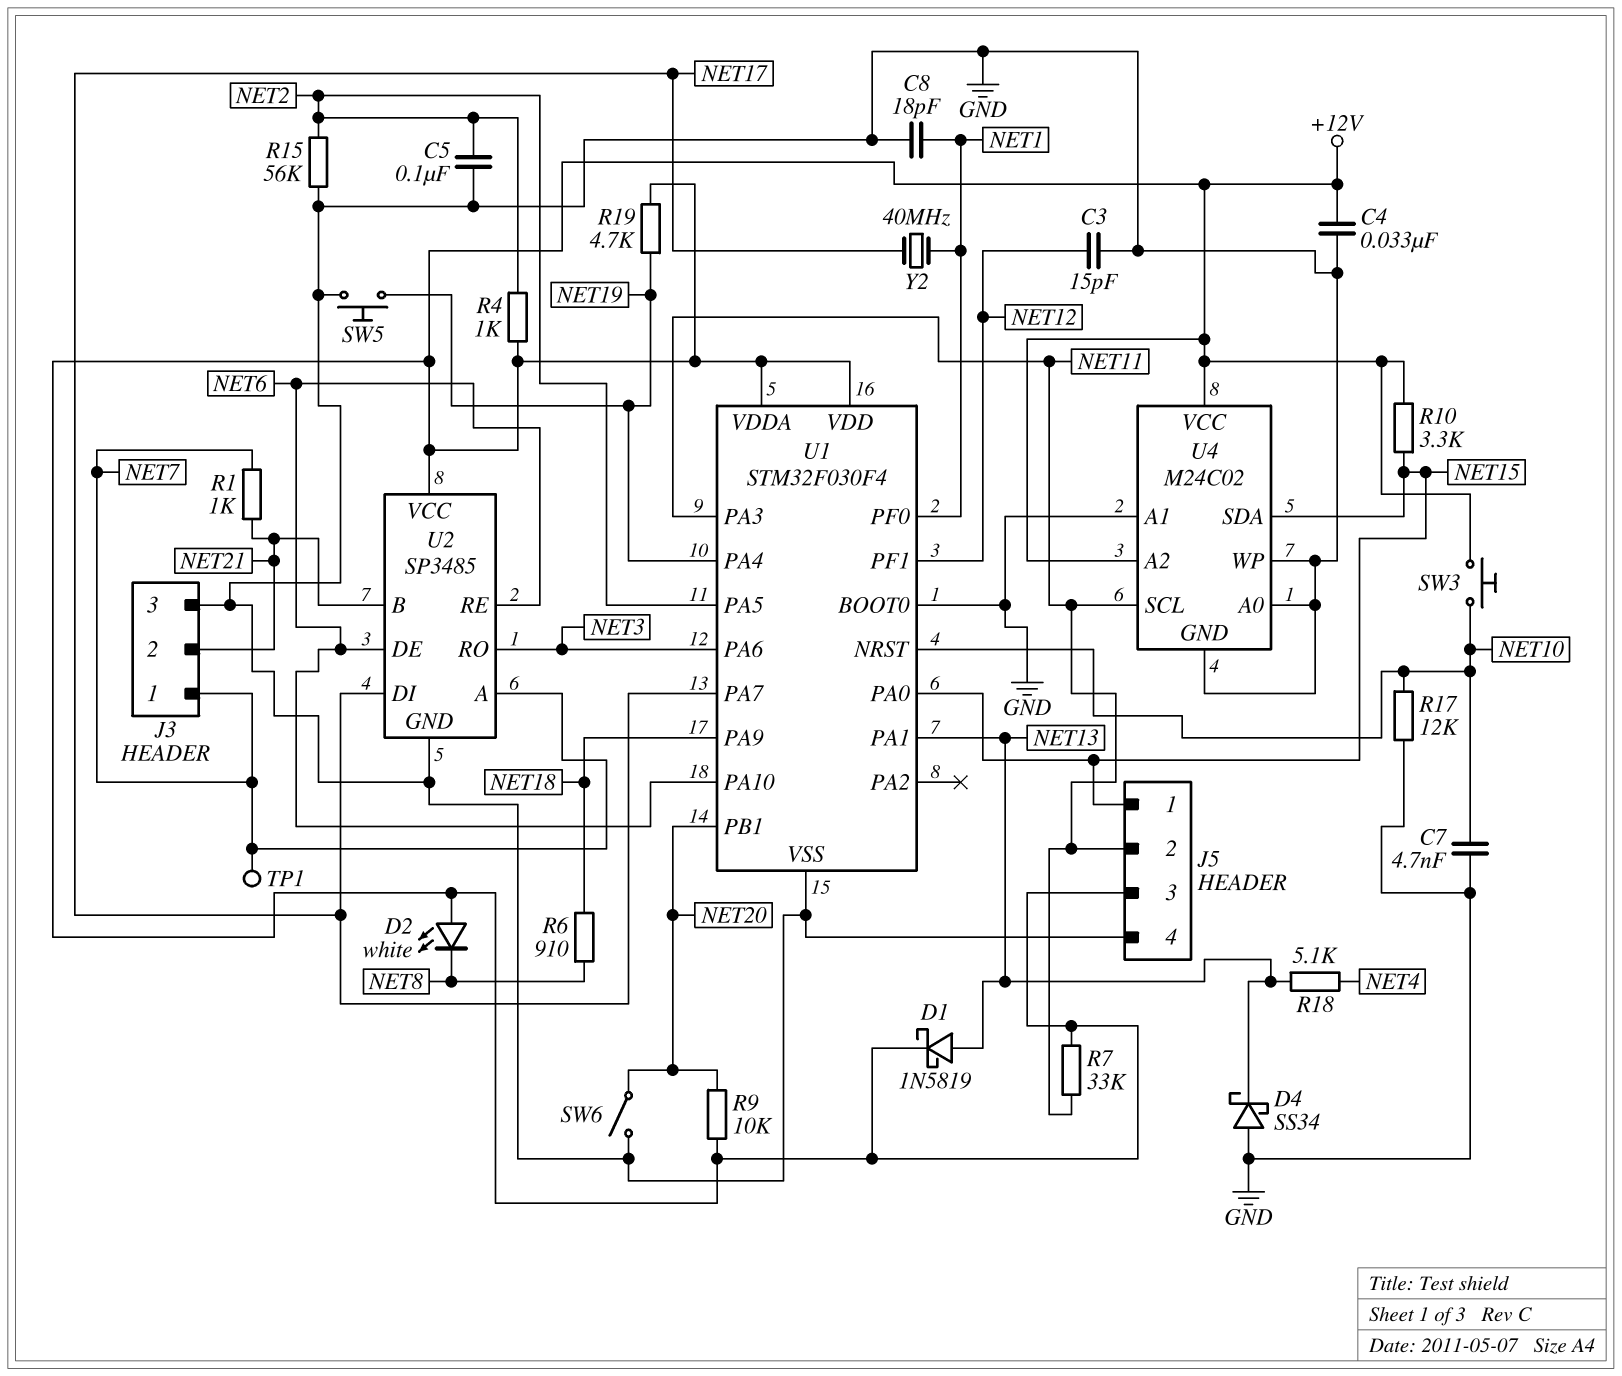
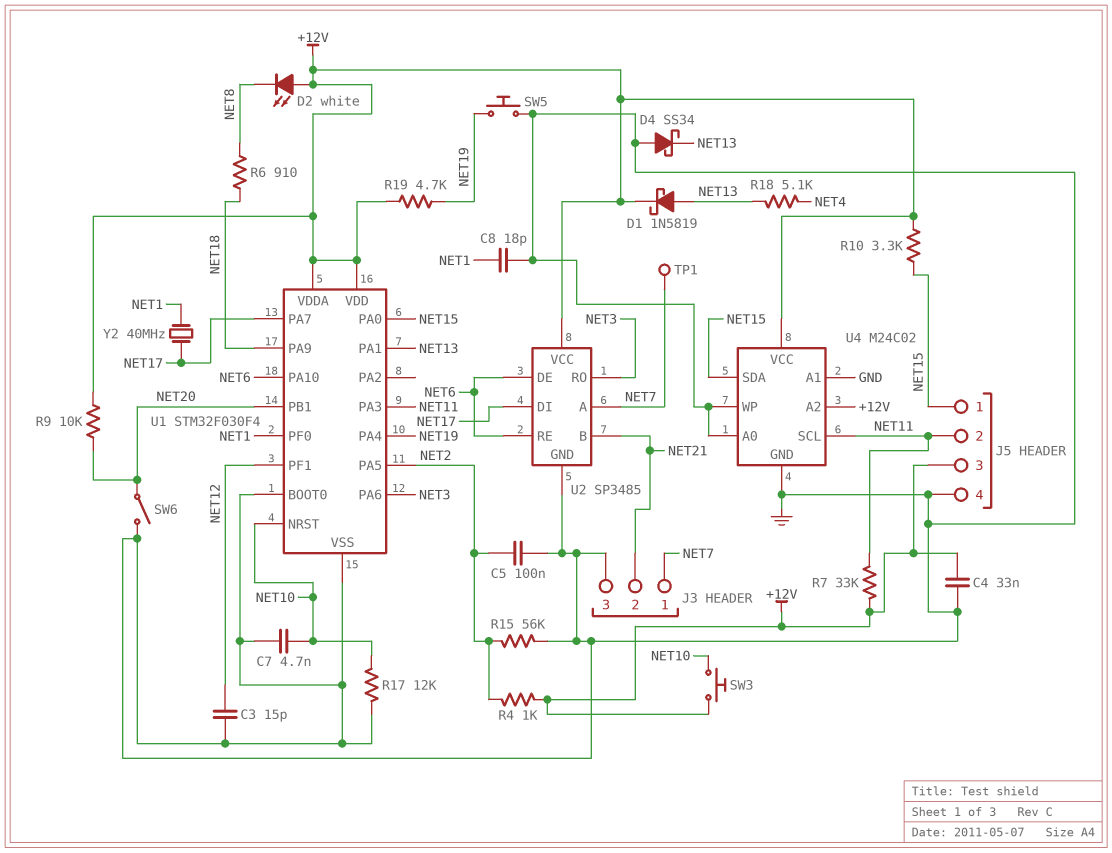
R1: 1k (NET7, NET21) -> none

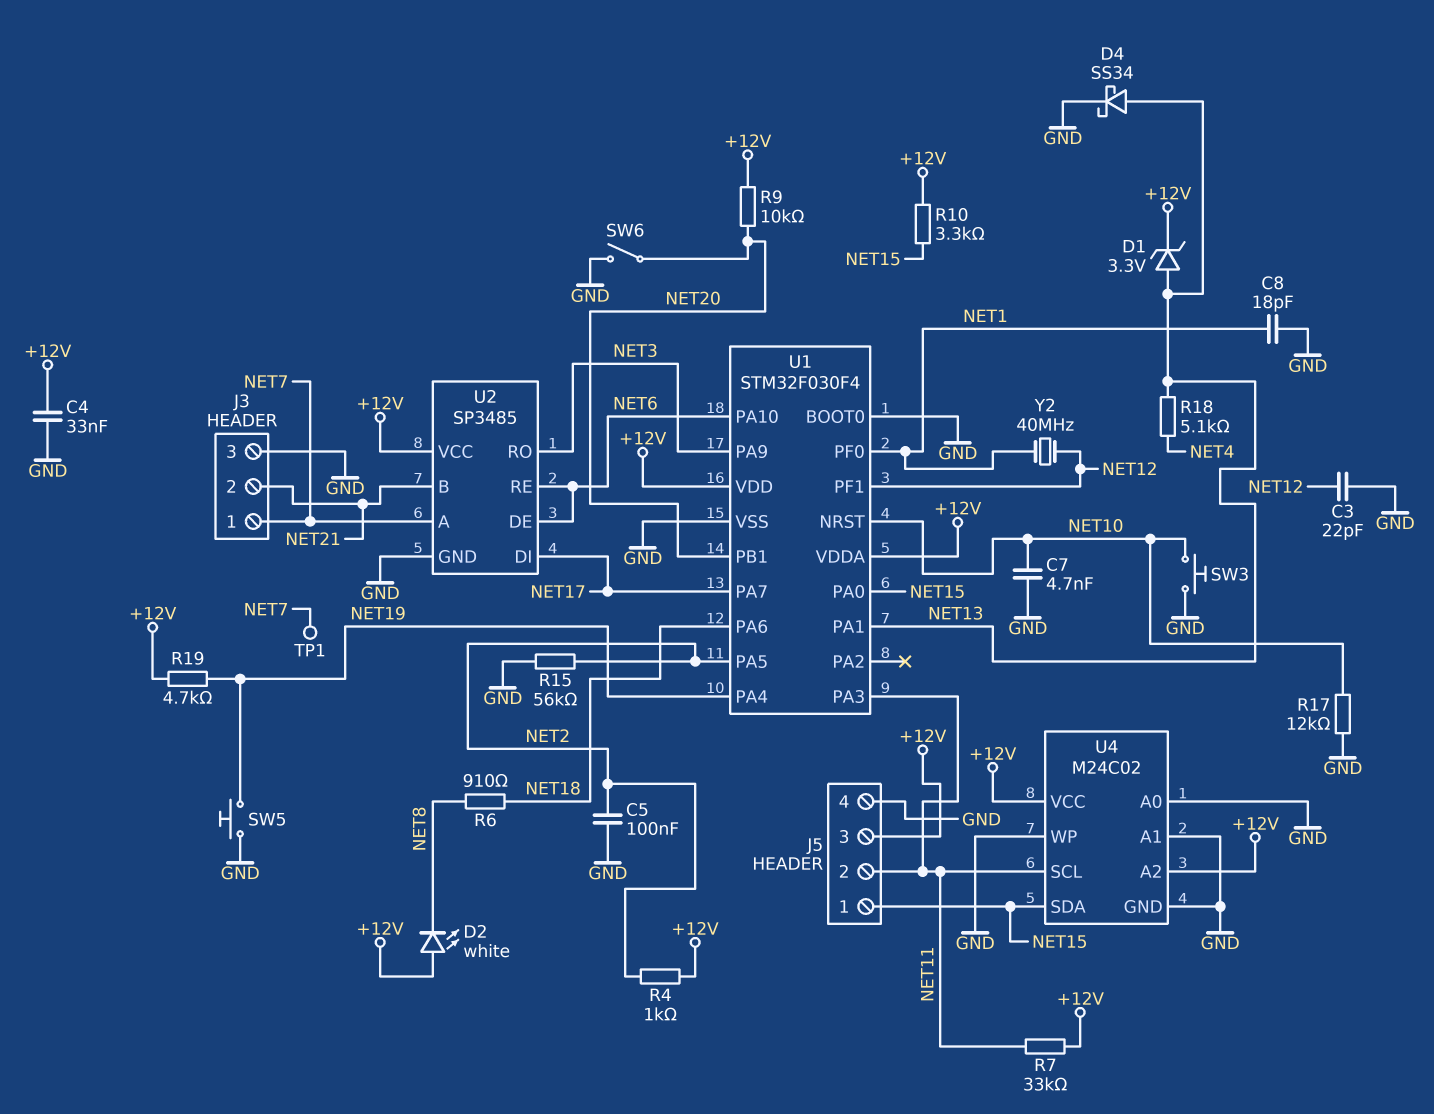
C3: 15pF (GND, NET12) -> 22pF (GND, NET12)
D1: schottky 1N5819 (A NET13, K +12V) -> zener 3.3V (A NET13, K +12V)
D4: schottky SS34 (A GND, K NET13) -> schottky SS34 (A NET13, K GND)
SW3: button (+12V, NET10) -> button (GND, NET10)
U1 pin PA6: NET3 -> NET18
U1 pin PA9: NET18 -> NET3
Y2: 40MHz (NET1, NET17) -> 40MHz (NET1, NET12)

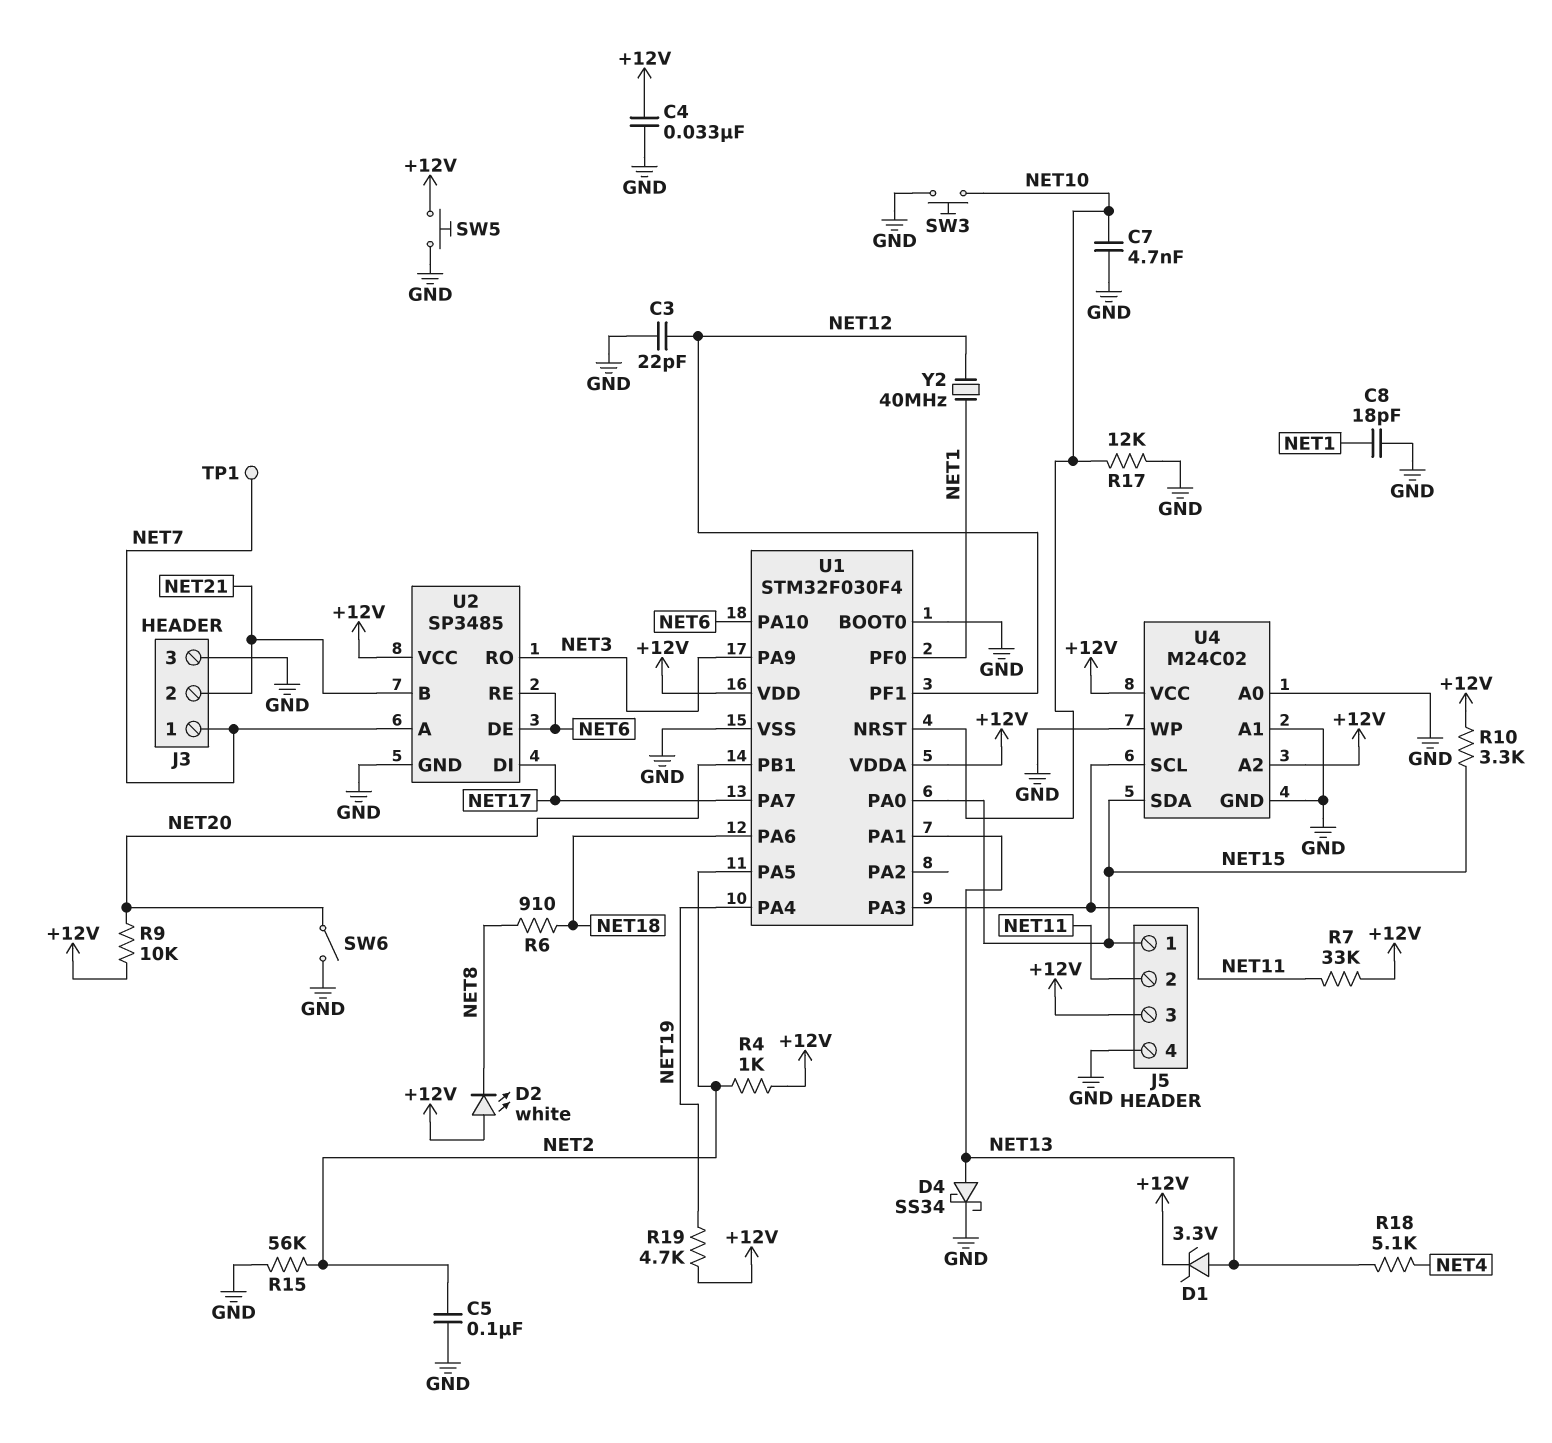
SW5: button (GND, NET19) -> button (+12V, GND)

